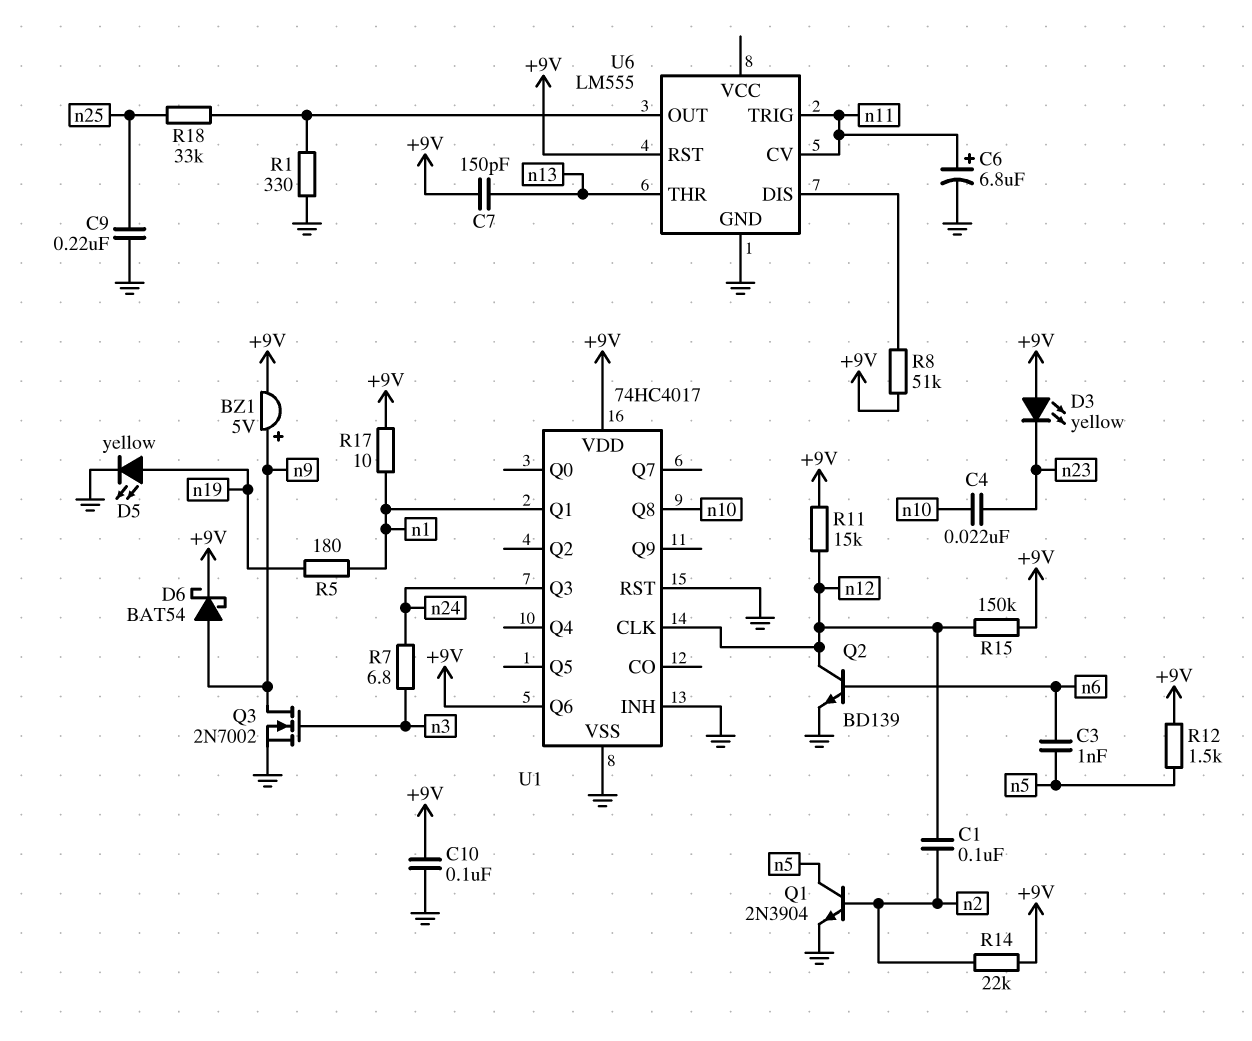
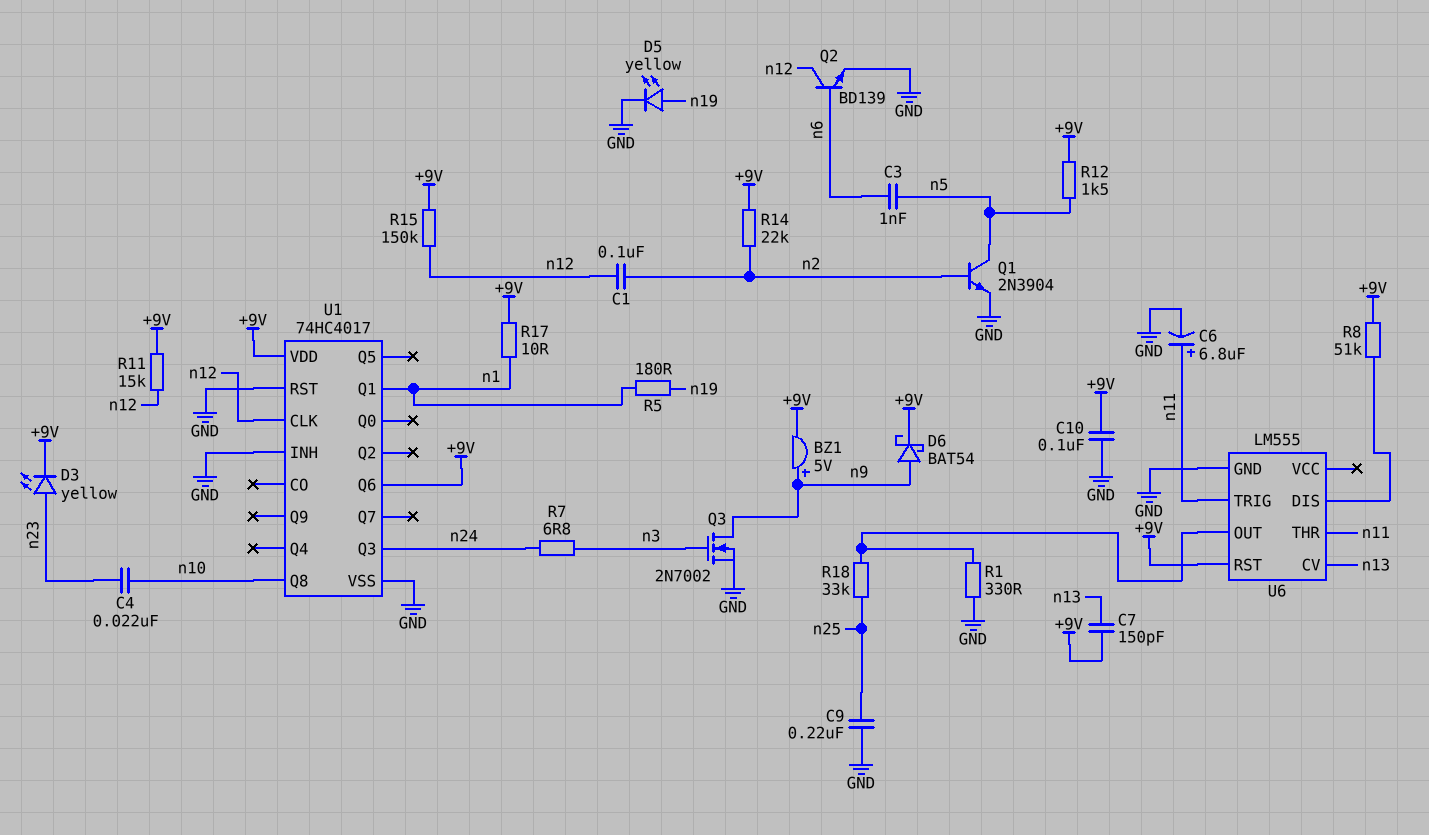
D3: LED yellow (A +9V, K n23) -> LED yellow (A n23, K +9V)
U6 pin CV: n11 -> n13
U6 pin THR: n13 -> n11

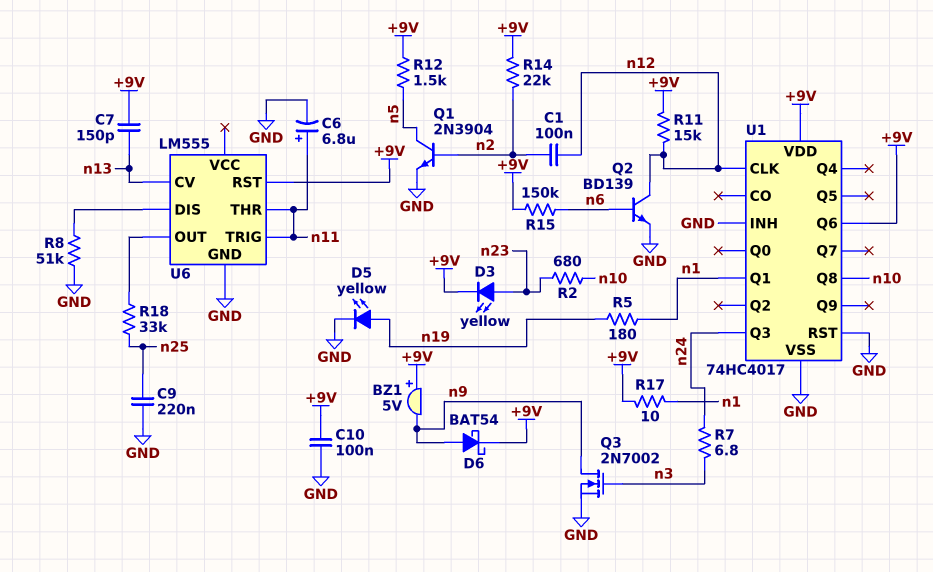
BZ1: buzzer 5V (plus n9, minus +9V) -> buzzer 5V (plus +9V, minus n9)
C3: 1nF (n5, n6) -> none
C4: 22nF (n10, n23) -> none
R1: 330 (GND, U6/OUT) -> none
R2: none -> 680 (n10, n23)
R8: 51k (+9V, U6/DIS) -> 51k (GND, U6/DIS)
R15: 150k (+9V, n12) -> 150k (+9V, n6)

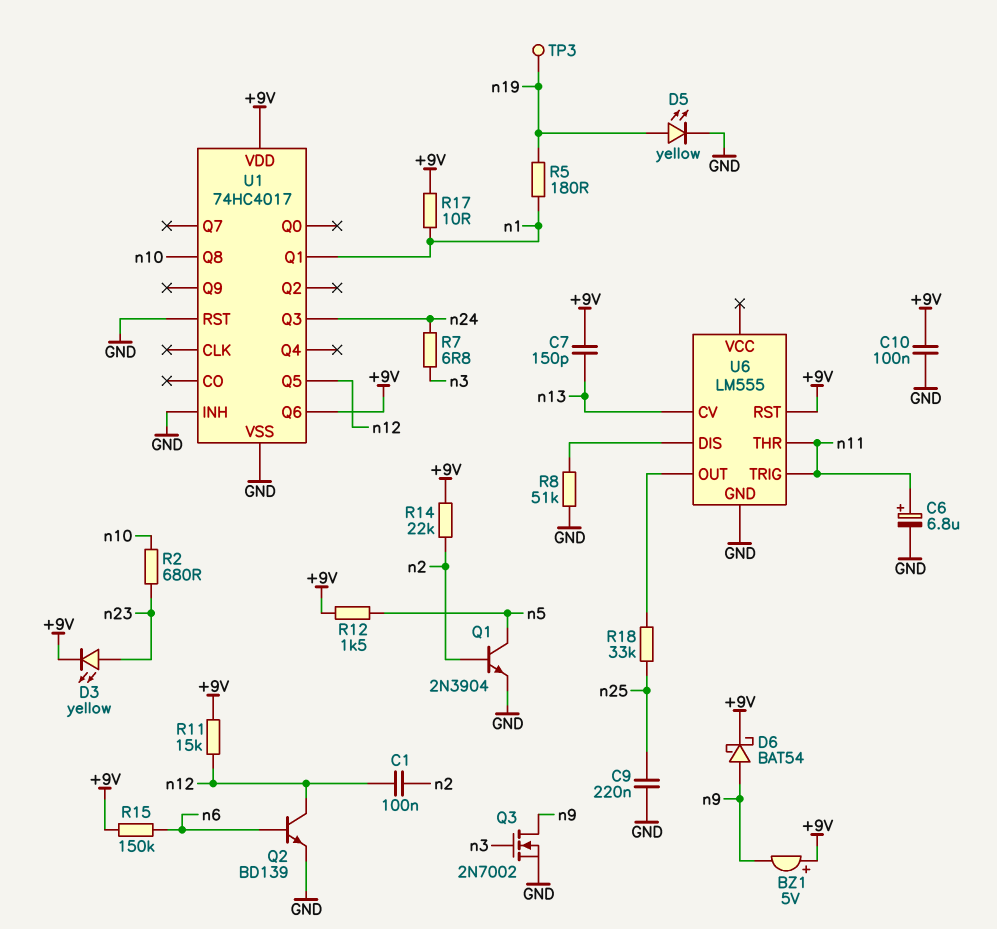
TP3: none -> test point (n19)
U1 pin CLK: n12 -> none
U1 pin Q5: none -> n12

